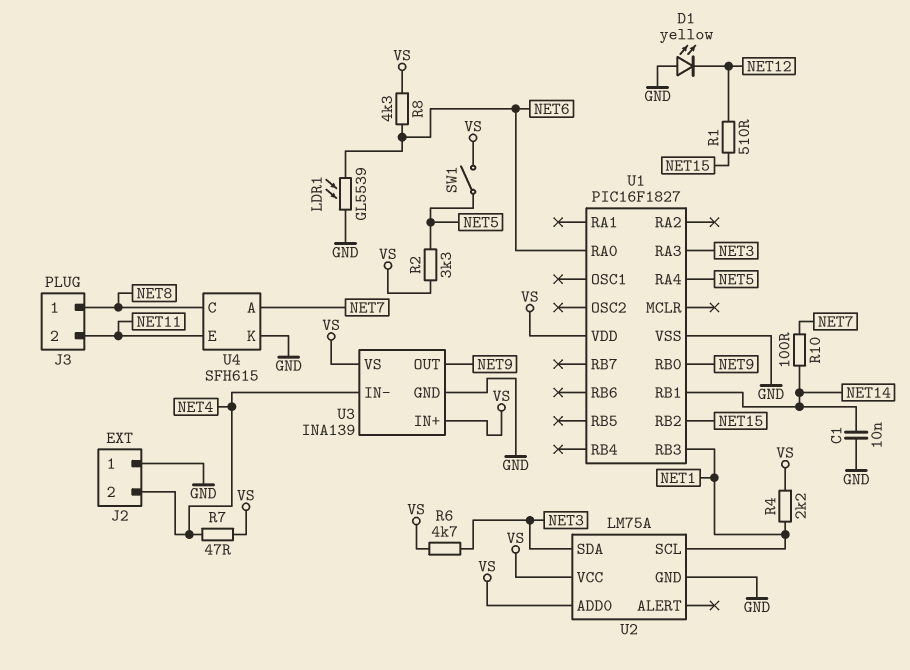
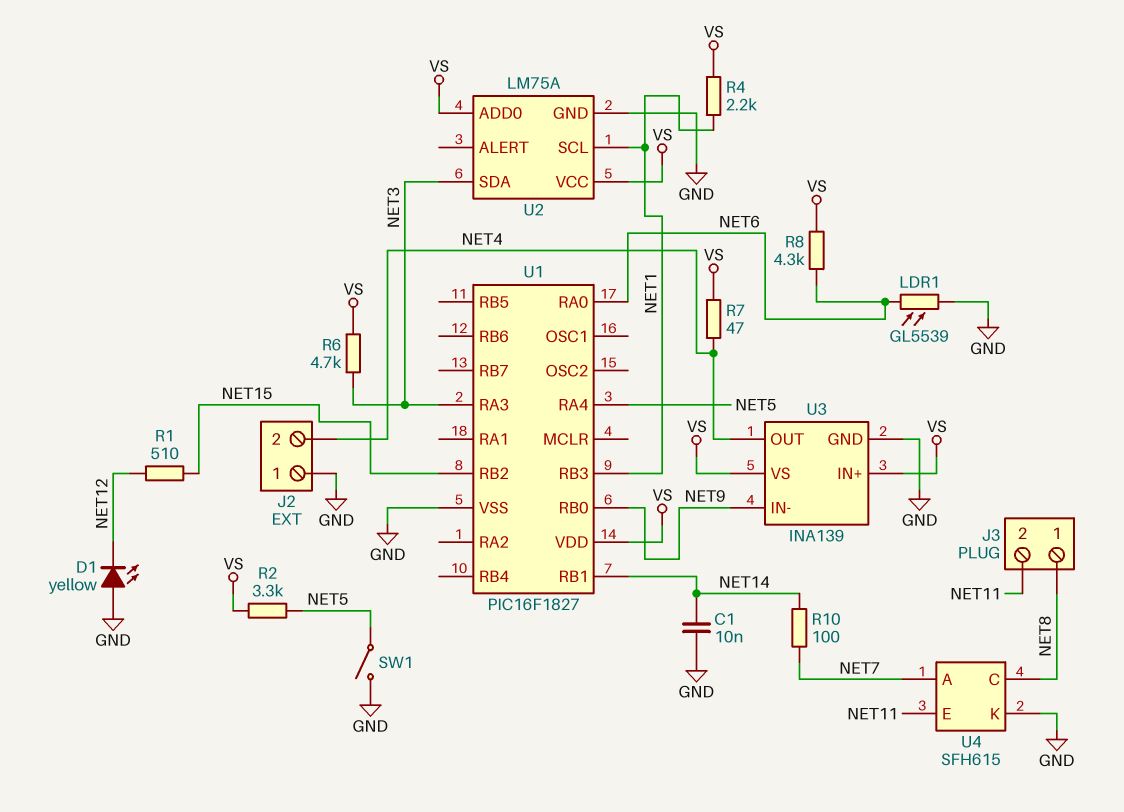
SW1: switch (NET5, VS) -> switch (GND, NET5)
U3 pin IN-: NET4 -> NET9
U3 pin OUT: NET9 -> NET4

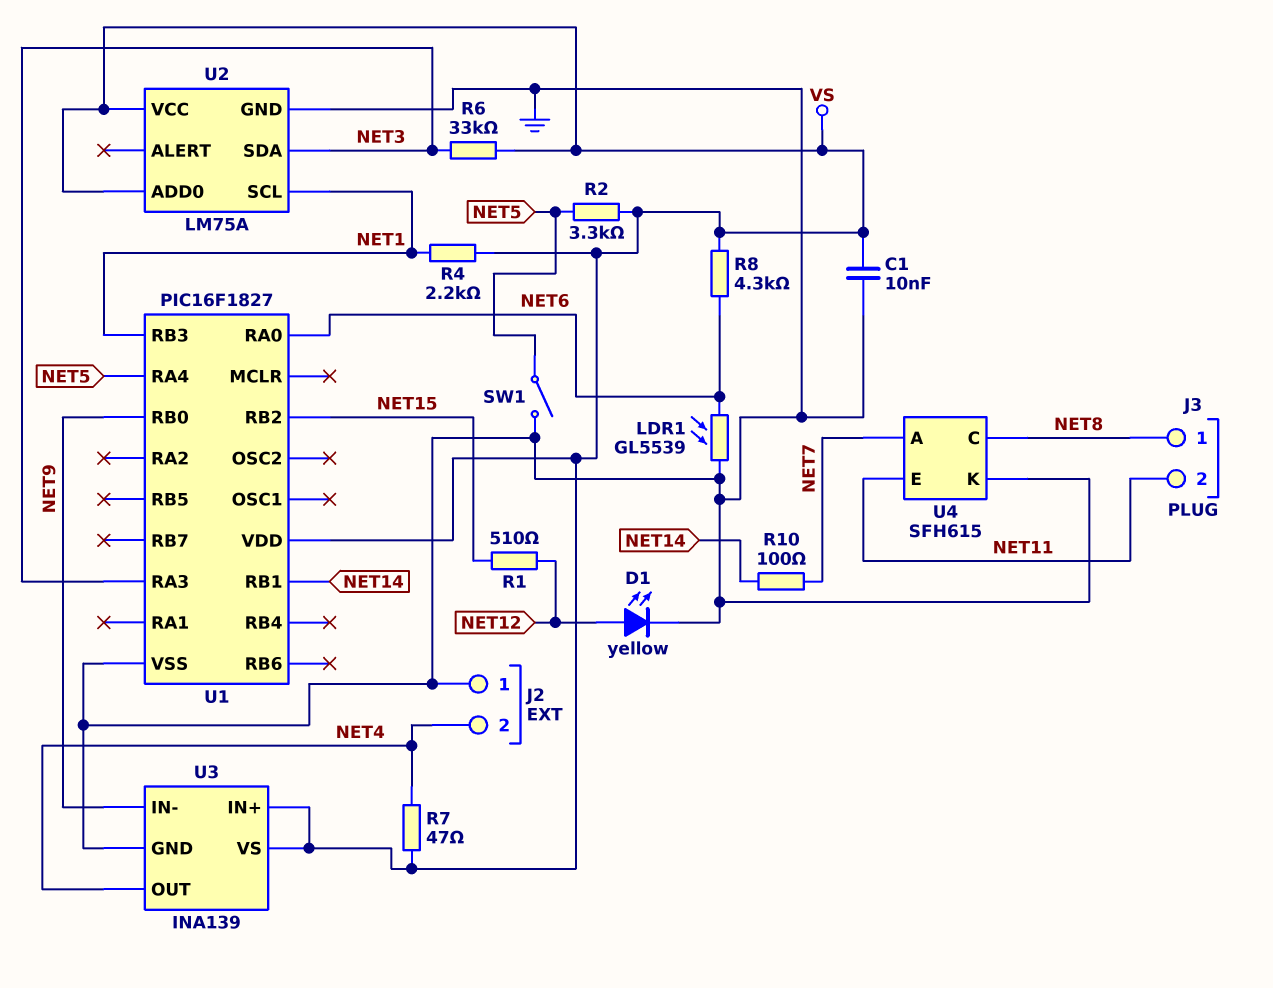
C1: 10nF (GND, NET14) -> 10nF (GND, VS)
D1: LED yellow (A GND, K NET12) -> LED yellow (A NET12, K GND)
R6: 4.7k (NET3, VS) -> 33k (NET3, VS)

